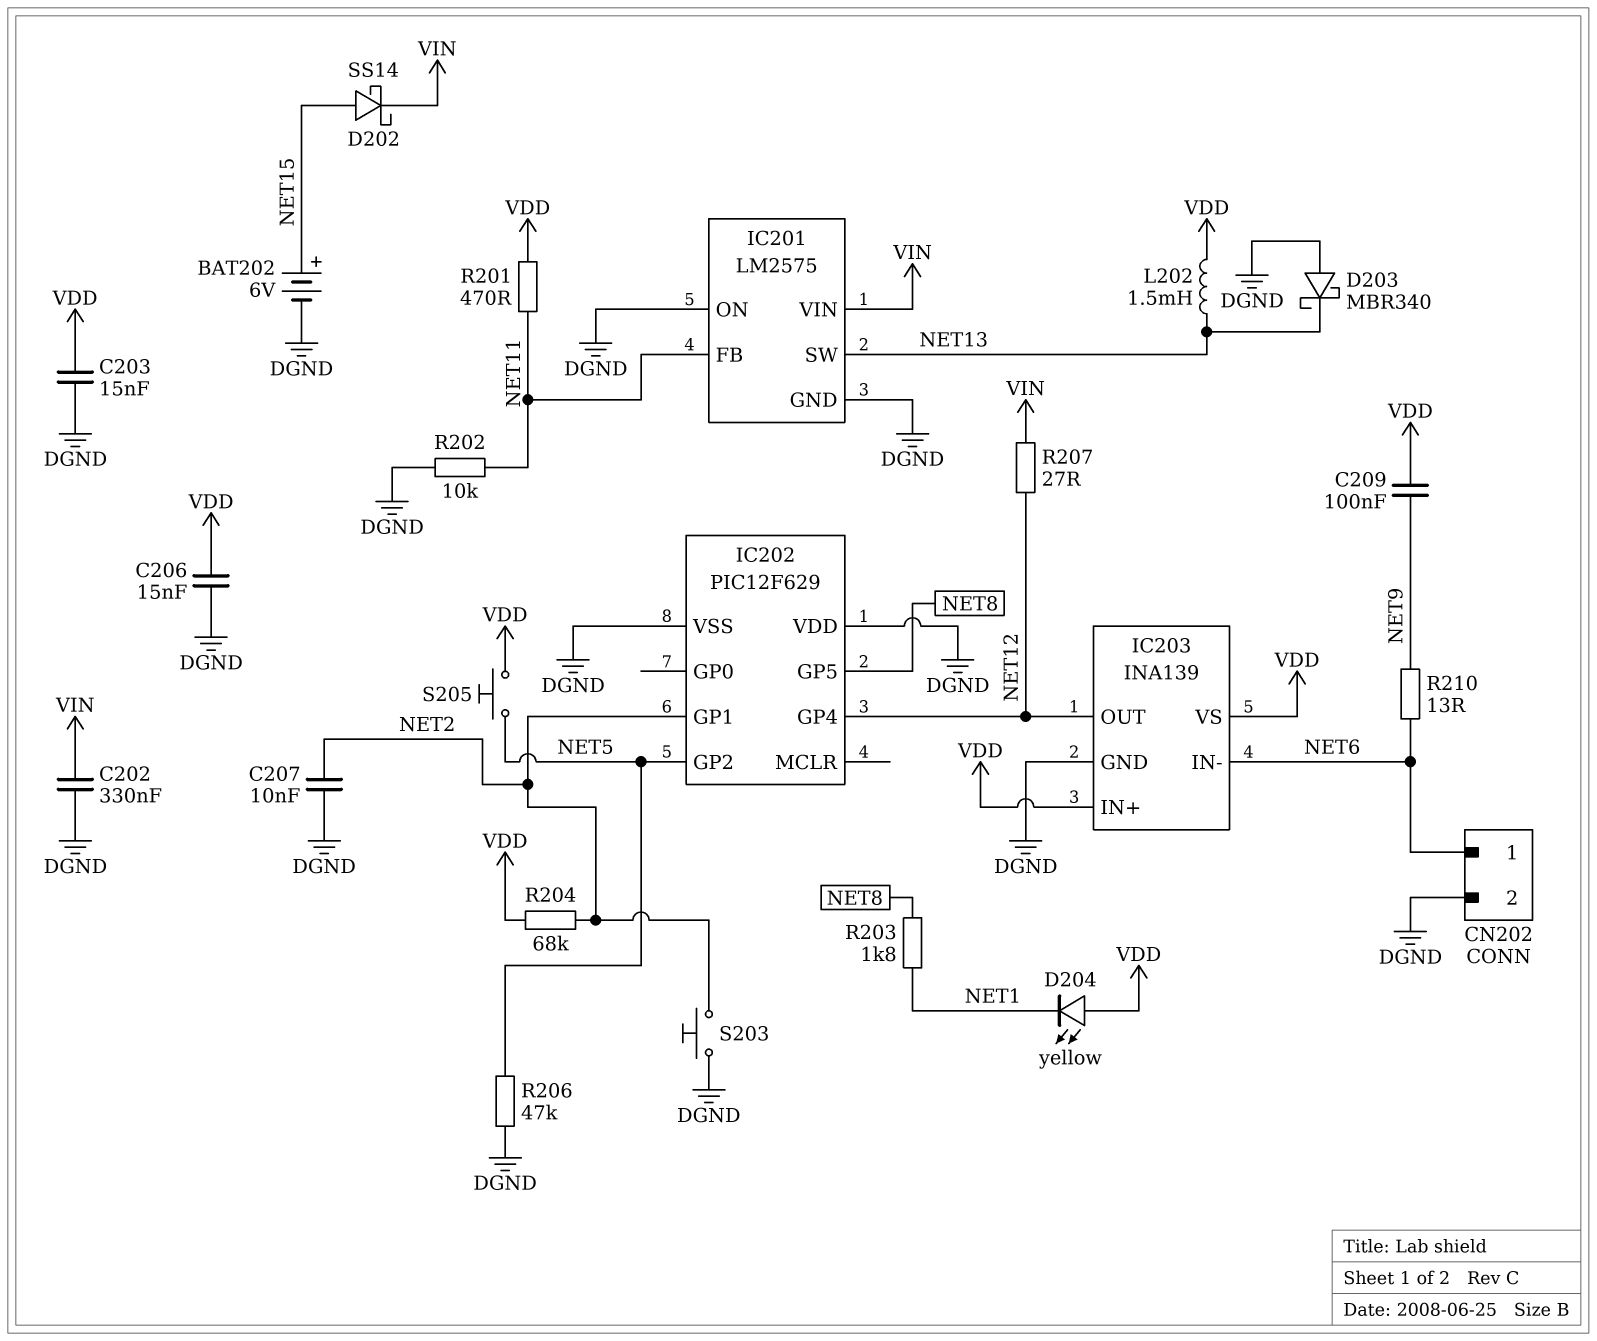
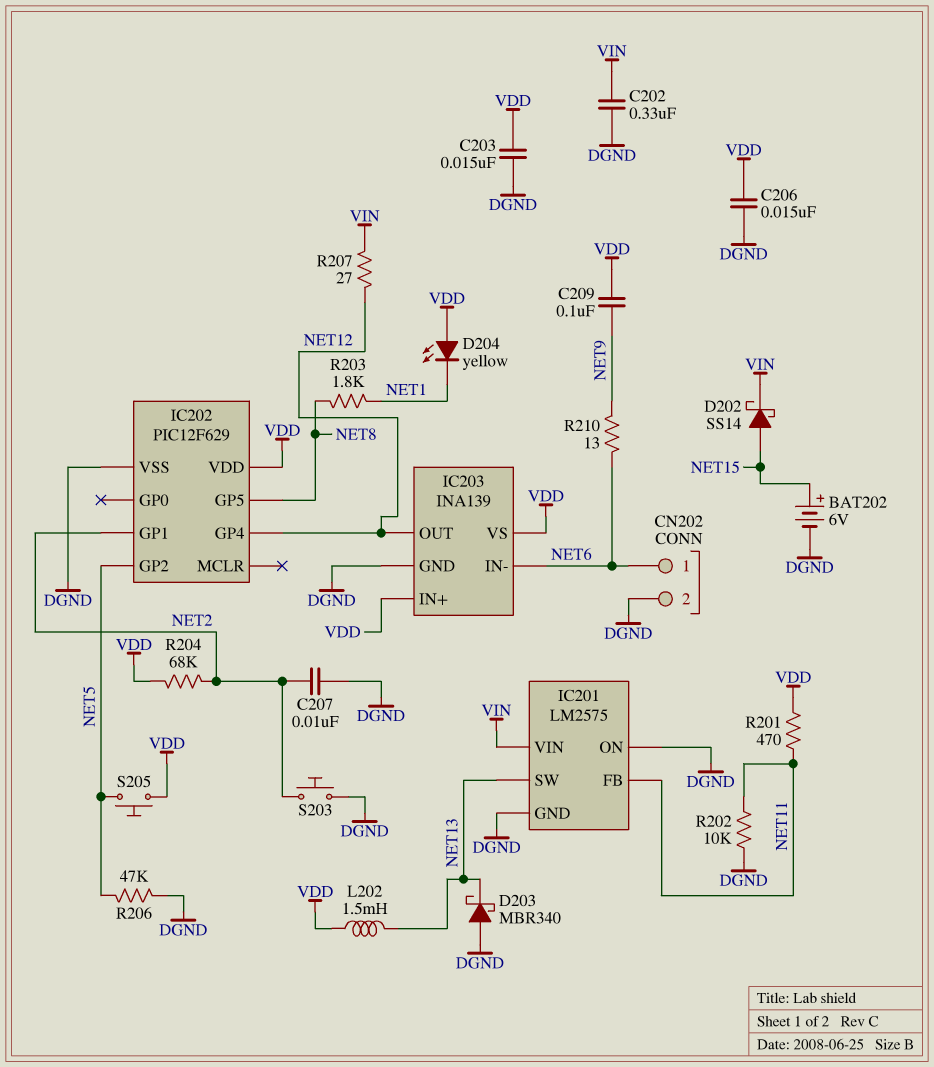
IC202 pin VDD: DGND -> VDD

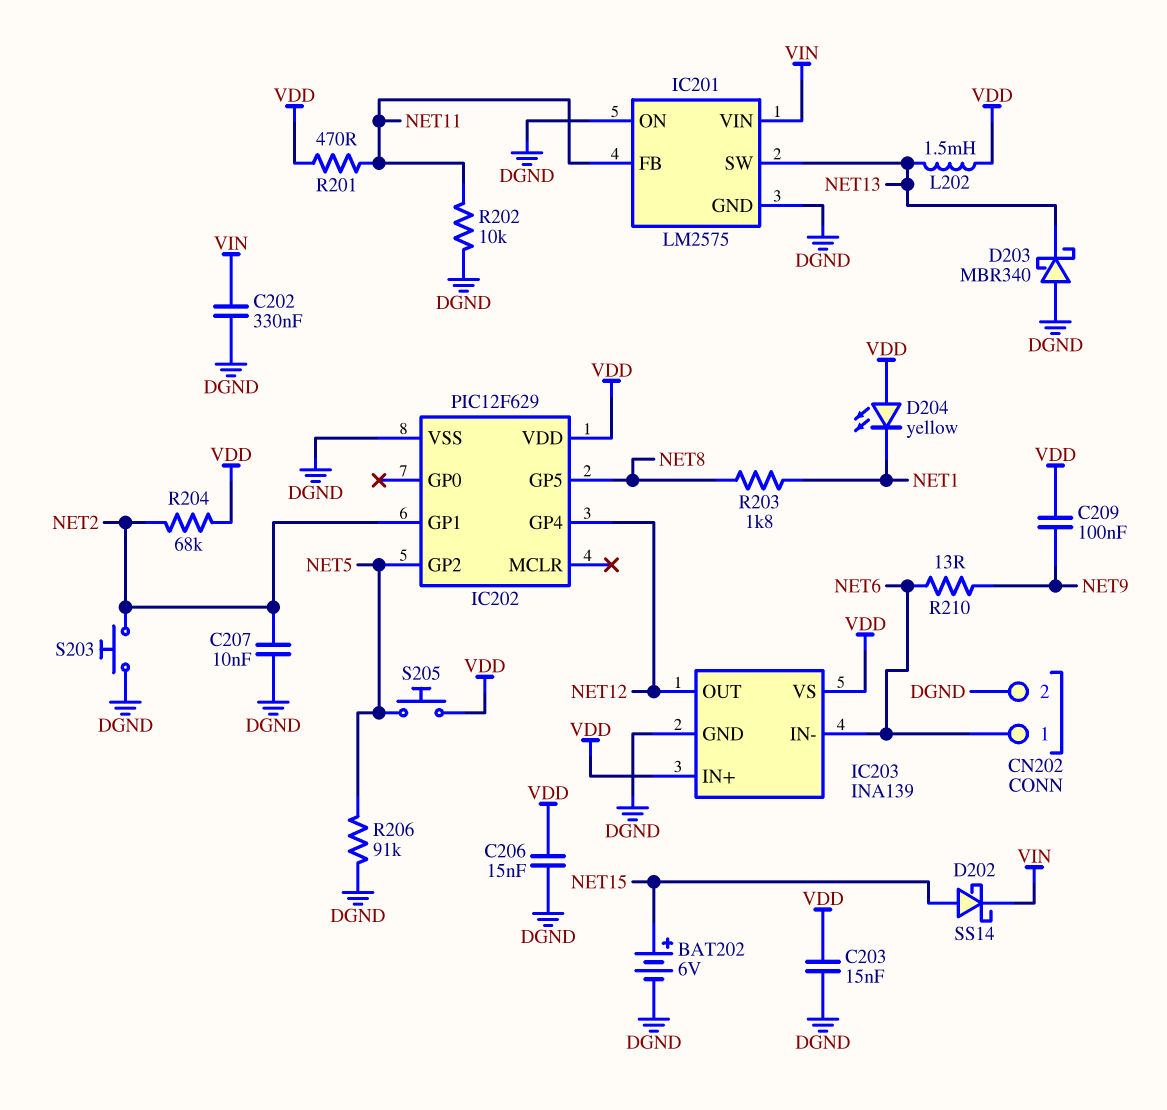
R206: 47k (DGND, NET5) -> 91k (DGND, NET5)
R207: 27 (NET12, VIN) -> none

